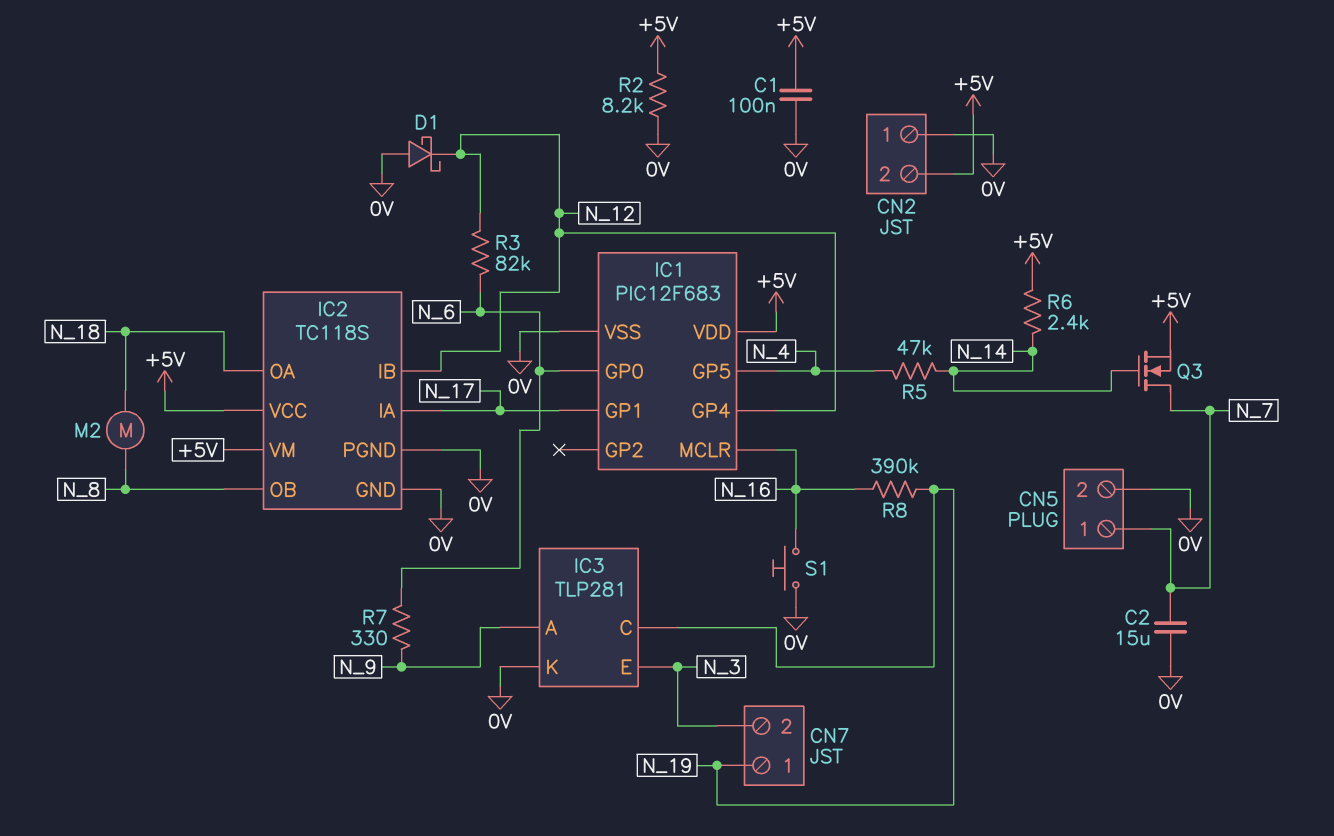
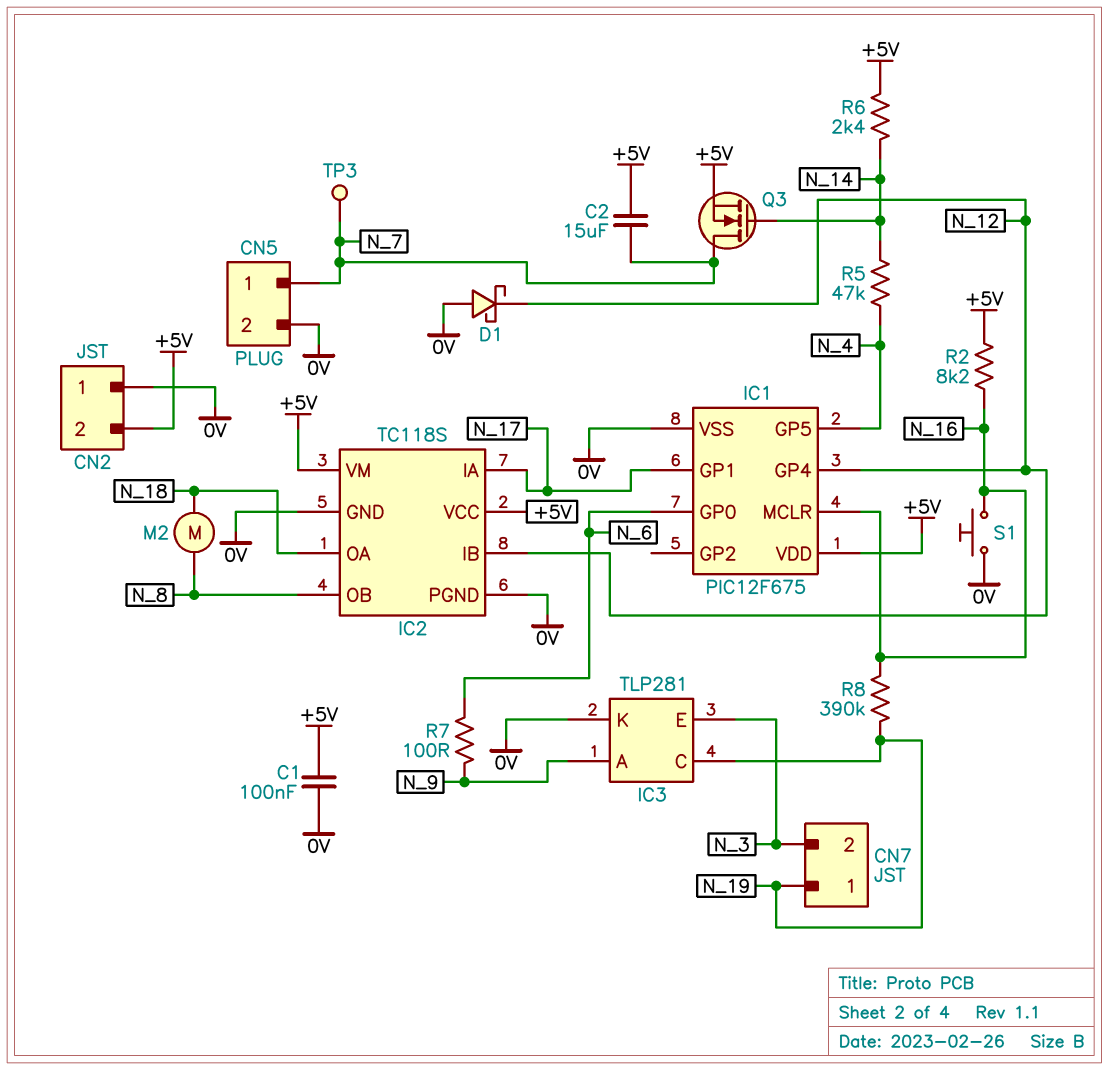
C2: 15uF (0V, N_7) -> 15uF (+5V, N_7)
IC1: PIC12F683 -> PIC12F675
R2: 8.2k (+5V, 0V) -> 8.2k (+5V, N_16)
R3: 82k (N_6, N_12) -> none
R7: 330 (N_6, N_9) -> 100 (N_6, N_9)
TP3: none -> test point (N_7)

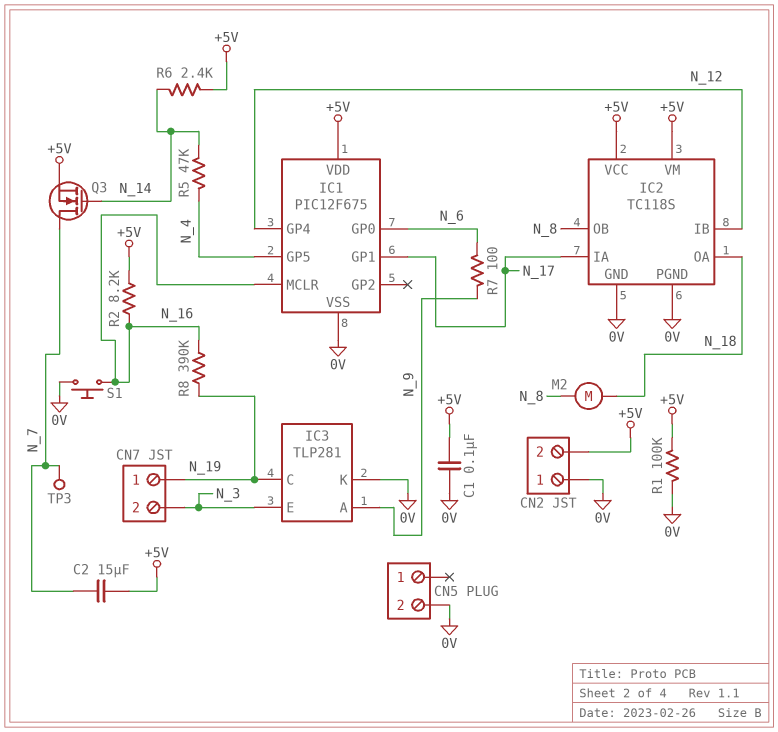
CN5 pin 1: N_7 -> none
D1: schottky (A 0V, K N_12) -> none
R1: none -> 100k (+5V, 0V)

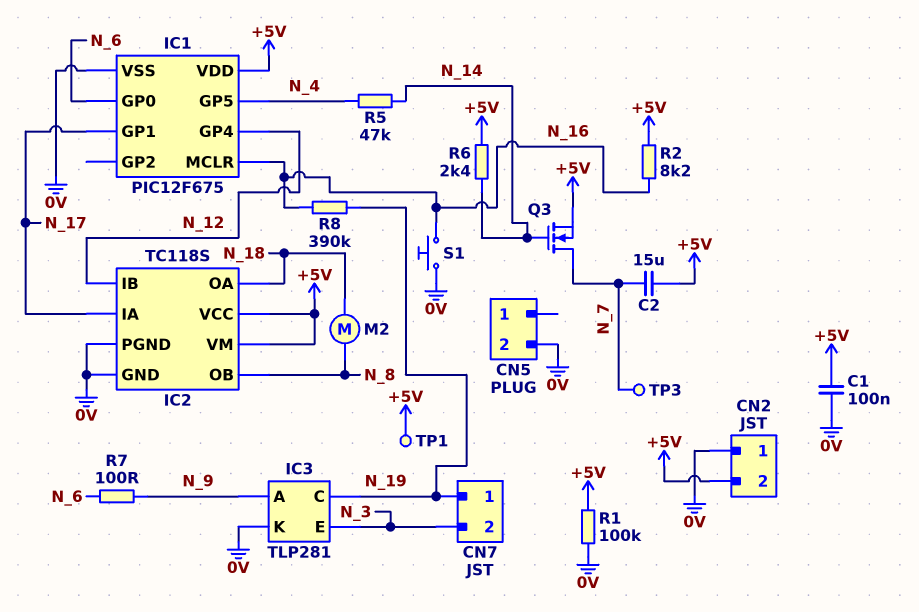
TP1: none -> test point (+5V)

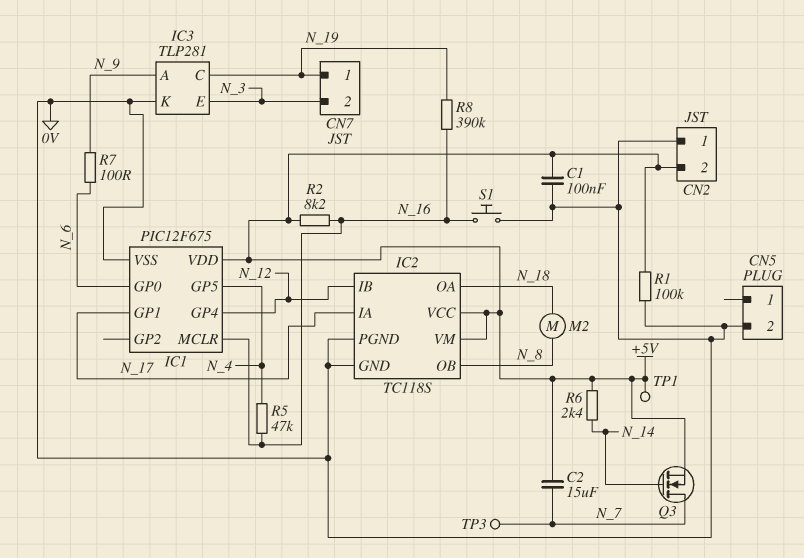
R5: 47k (N_4, N_14) -> 47k (N_4, N_16)

